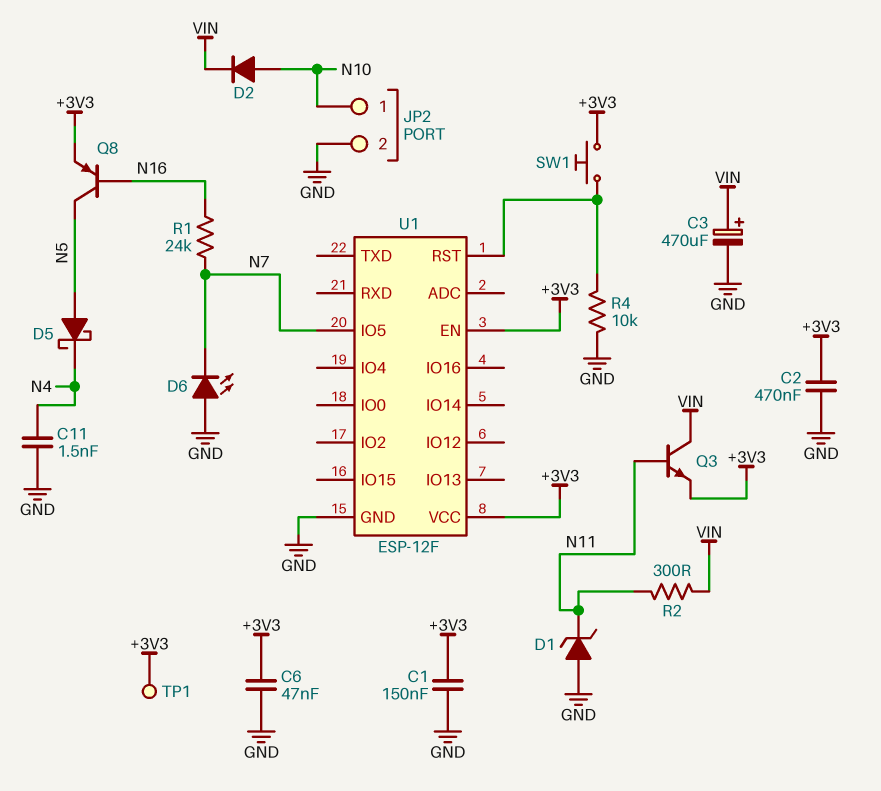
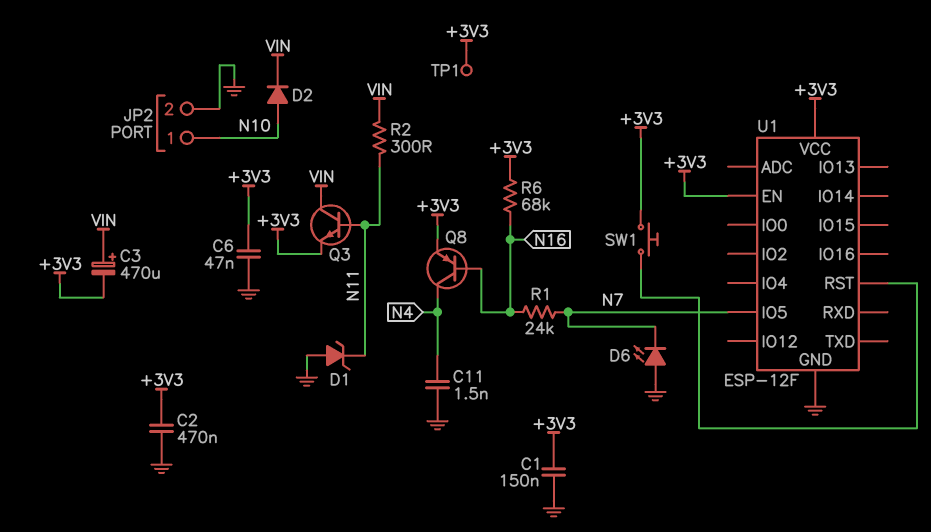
C3: 470uF (plus VIN, minus GND) -> 470uF (plus VIN, minus +3V3)
D5: schottky (A N5, K N4) -> none
Q8: PNP (B N16, C N5, E +3V3) -> PNP (B N16, C N4, E +3V3)
R4: 10k (GND, U1/RST) -> none
R6: none -> 68k (+3V3, N16)

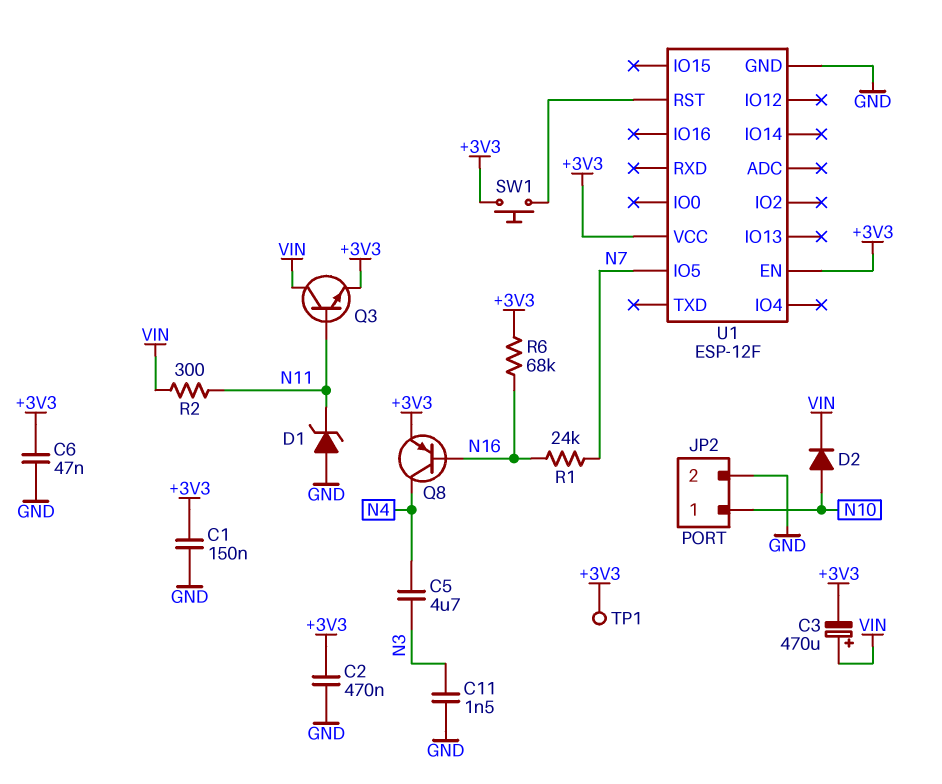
C5: none -> 4.7uF (N3, N4)
C11: 1.5nF (GND, N4) -> 1.5nF (GND, N3)
D6: LED (A GND, K N7) -> none

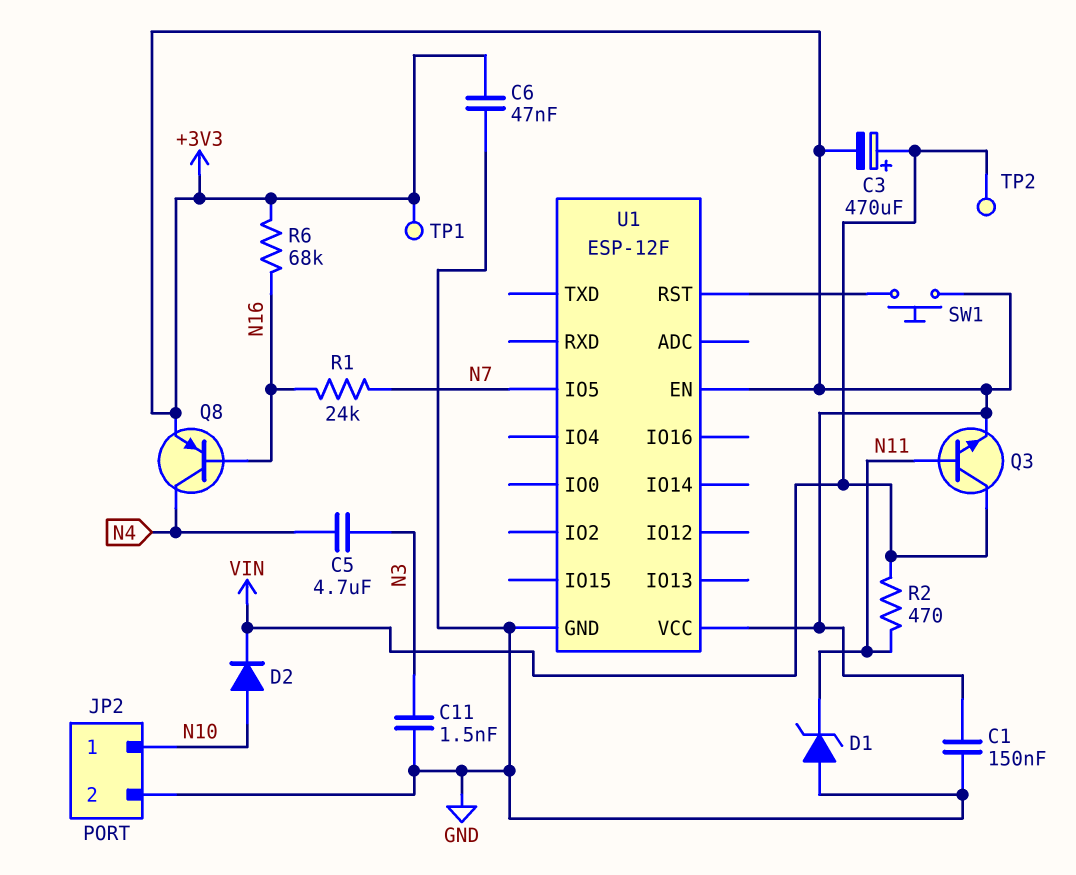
C2: 470nF (+3V3, GND) -> none
R2: 300 (N11, VIN) -> 470 (N11, VIN)
TP2: none -> test point (VIN)

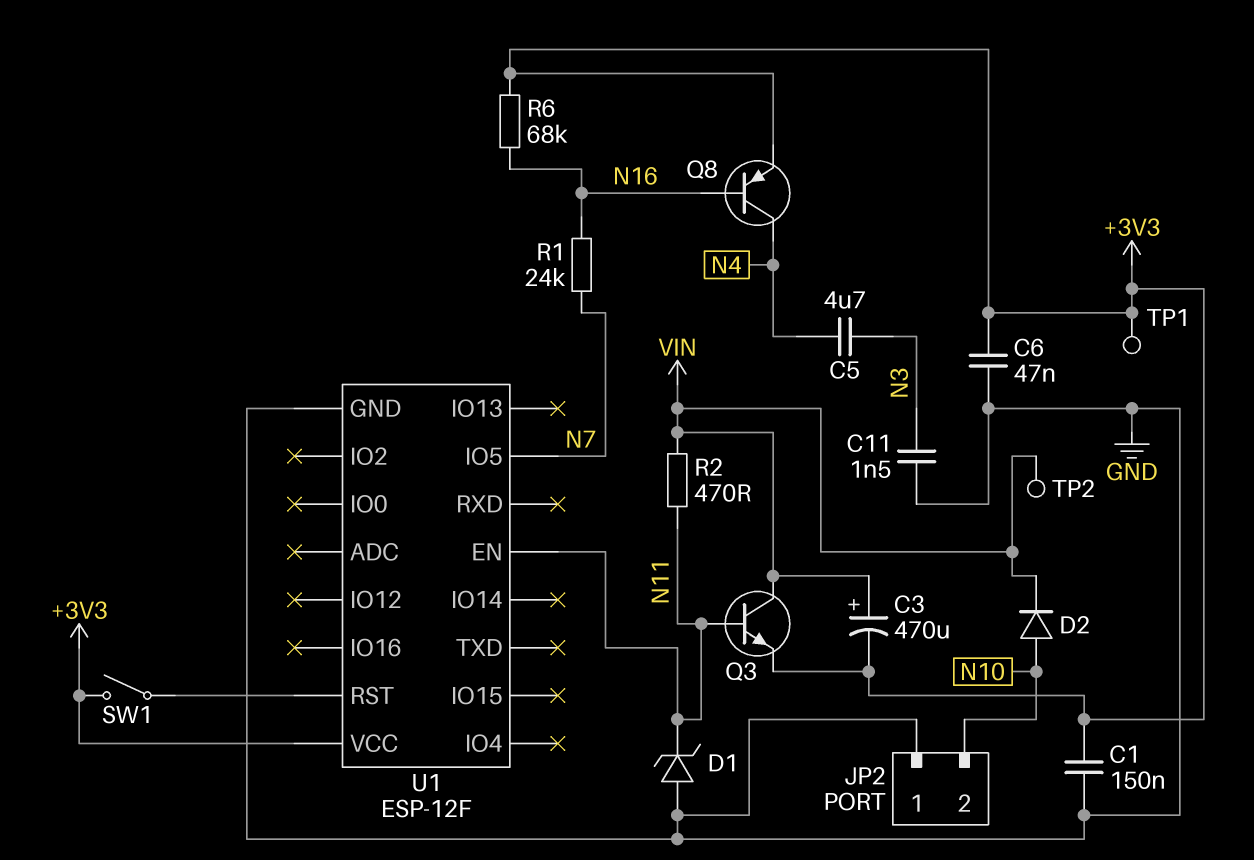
JP2 pin 1: N10 -> GND
JP2 pin 2: GND -> N10
SW1: button (+3V3, U1/RST) -> switch (+3V3, U1/RST)
U1 pin EN: +3V3 -> N11

